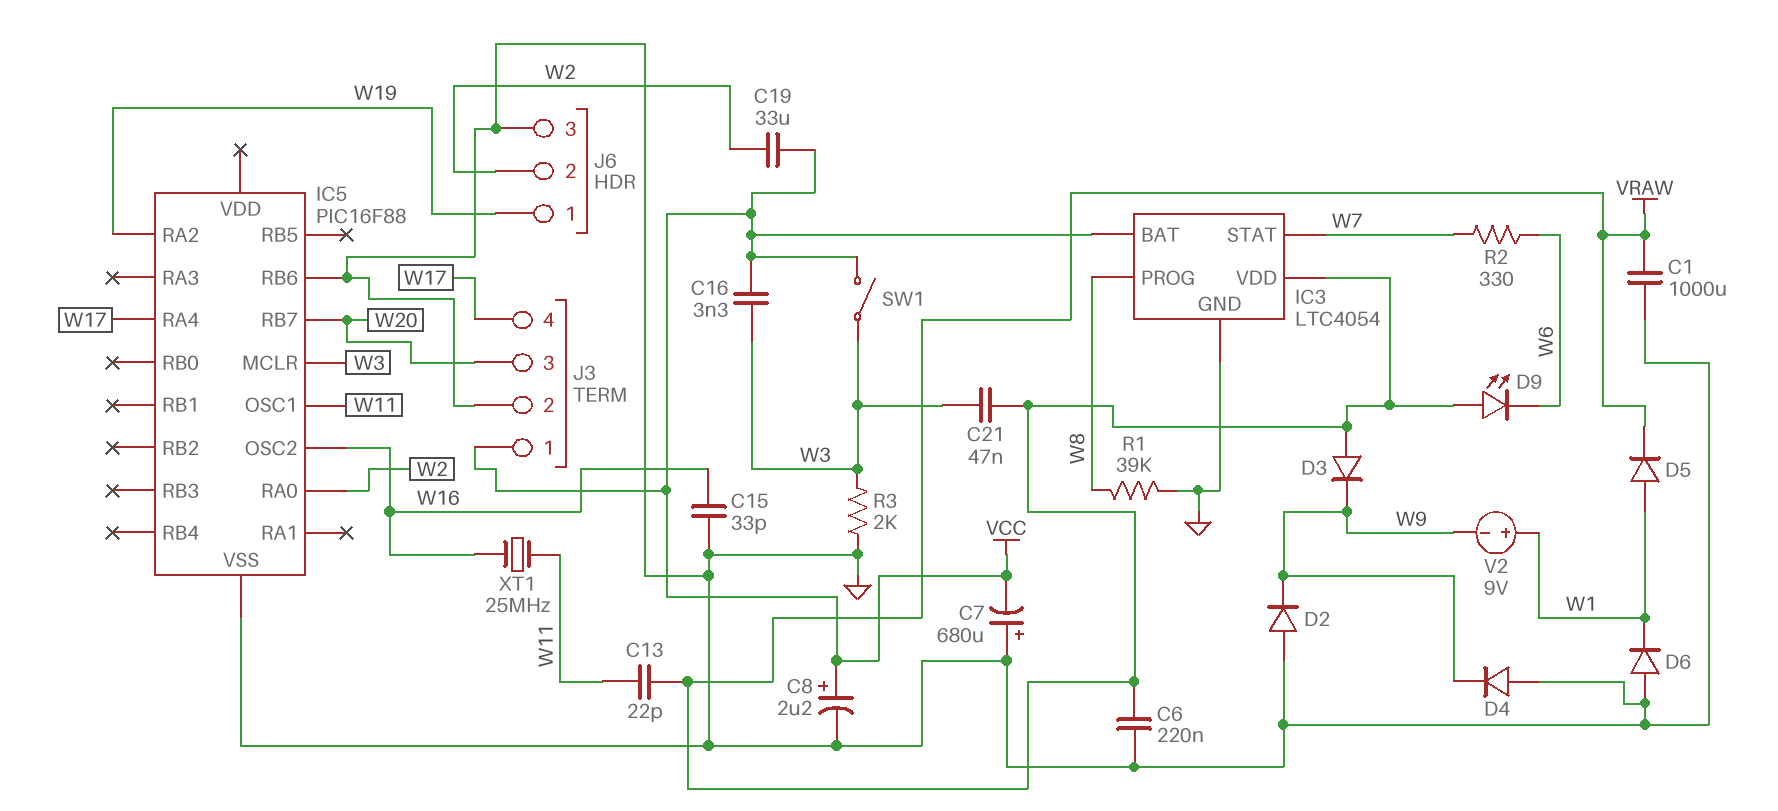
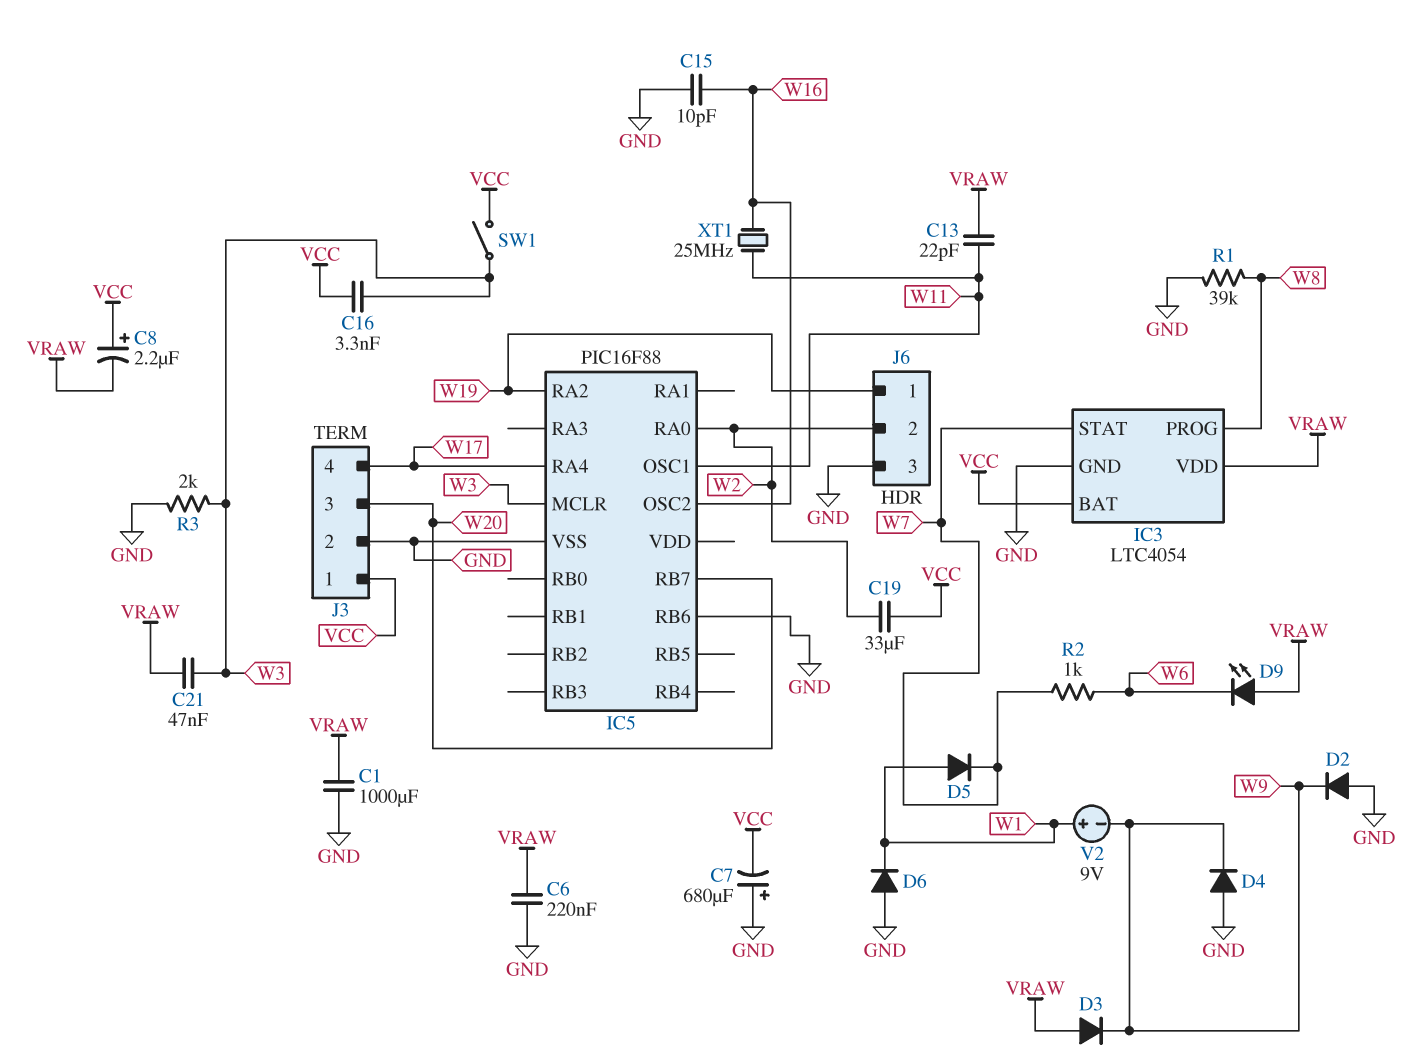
C8: 2.2uF (plus VCC, minus GND) -> 2.2uF (plus VCC, minus VRAW)
C15: 33pF (GND, W16) -> 10pF (GND, W16)
D5: diode (A W1, K VRAW) -> diode (A W1, K W7)
R2: 330 (W6, W7) -> 1k (W6, W7)

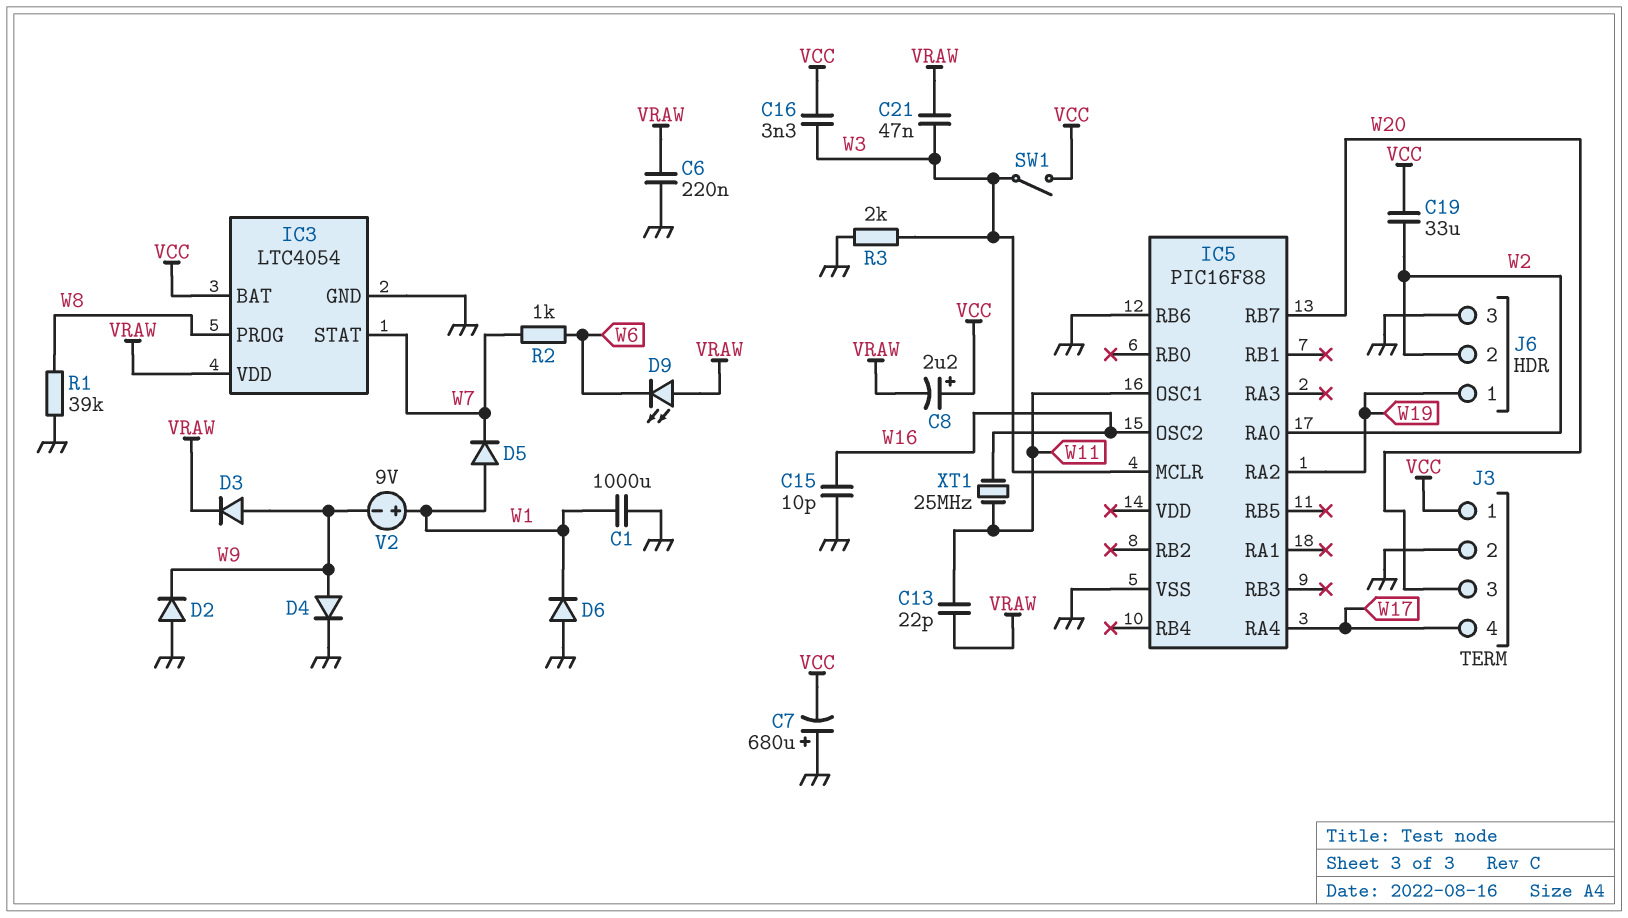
C1: 1000uF (GND, VRAW) -> 1000uF (GND, W1)
D3: diode (A VRAW, K W9) -> diode (A W9, K VRAW)
D4: diode (A GND, K W9) -> diode (A W9, K GND)

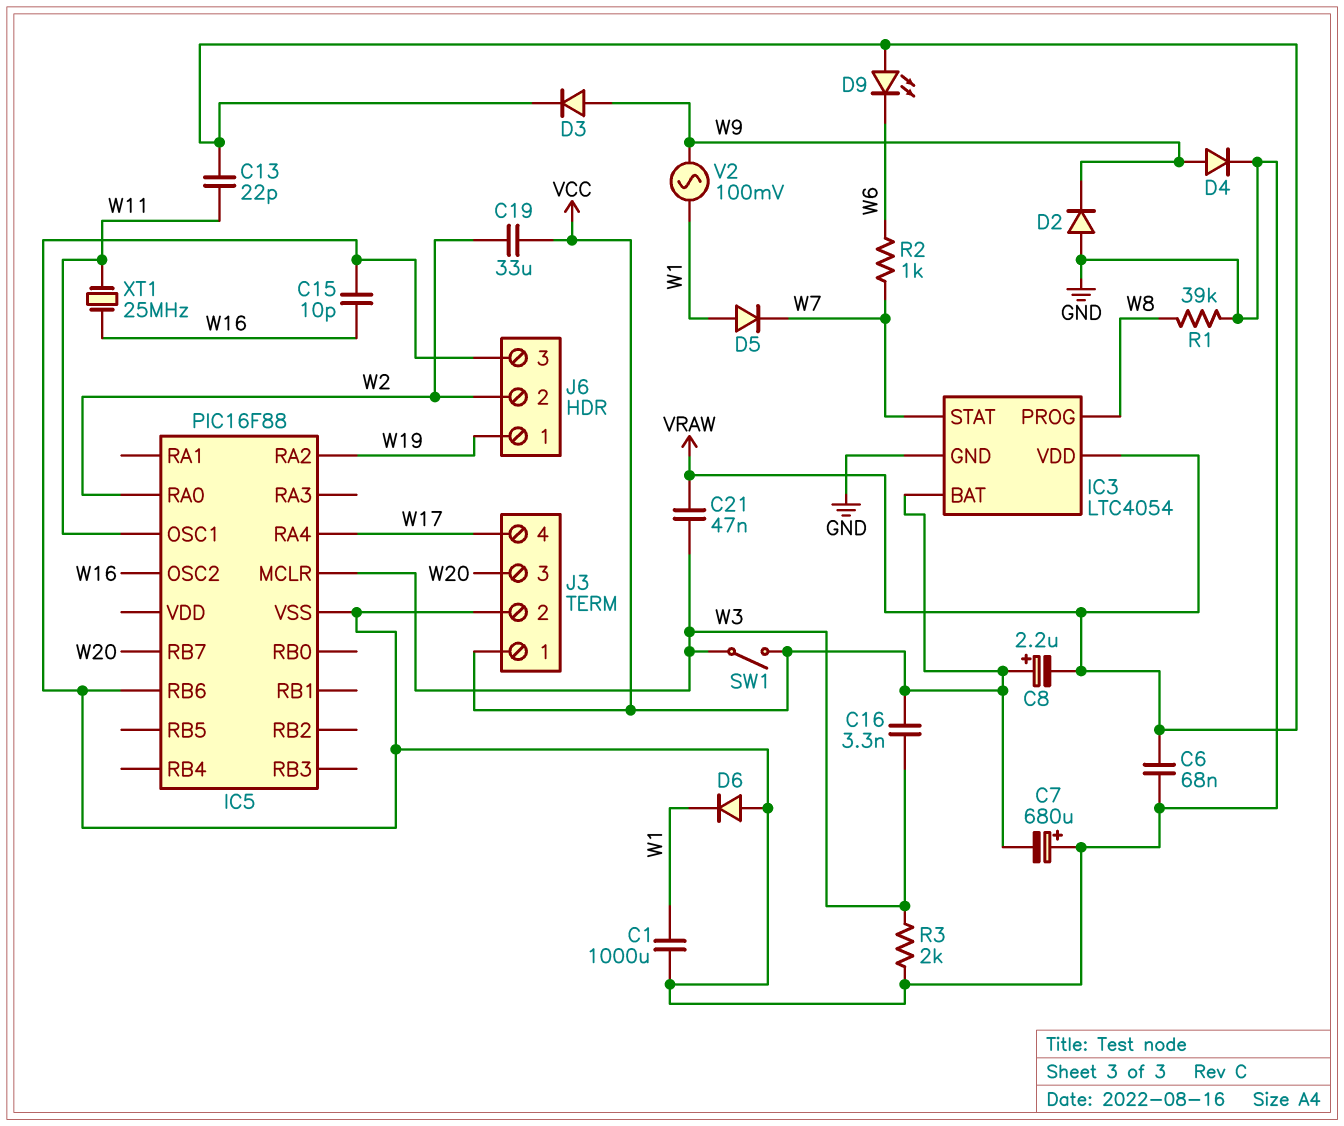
C6: 220nF (GND, VRAW) -> 68nF (GND, VRAW)
V2: 9V (plus W1, minus W9) -> AC 100mV (W1, W9)

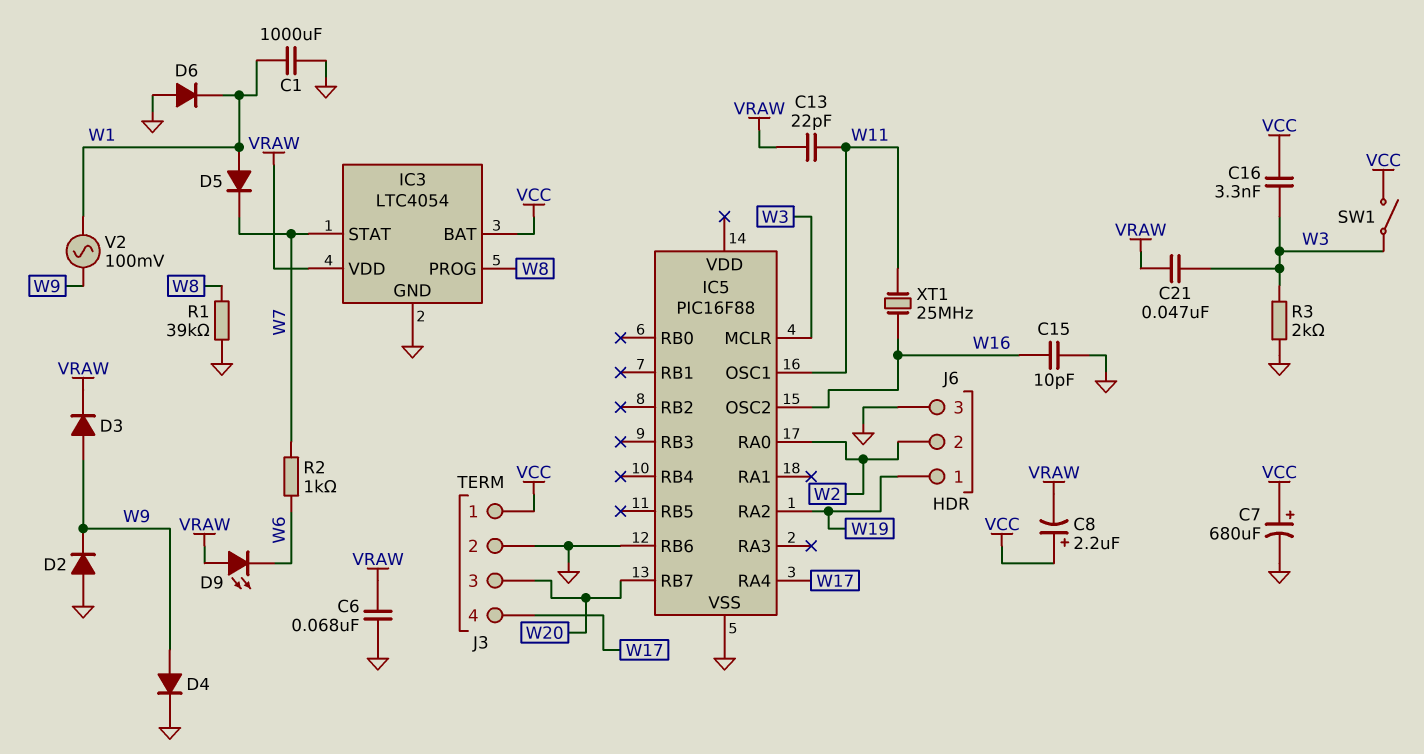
C7: 680uF (plus GND, minus VCC) -> 680uF (plus VCC, minus GND)
C19: 33uF (VCC, W2) -> none

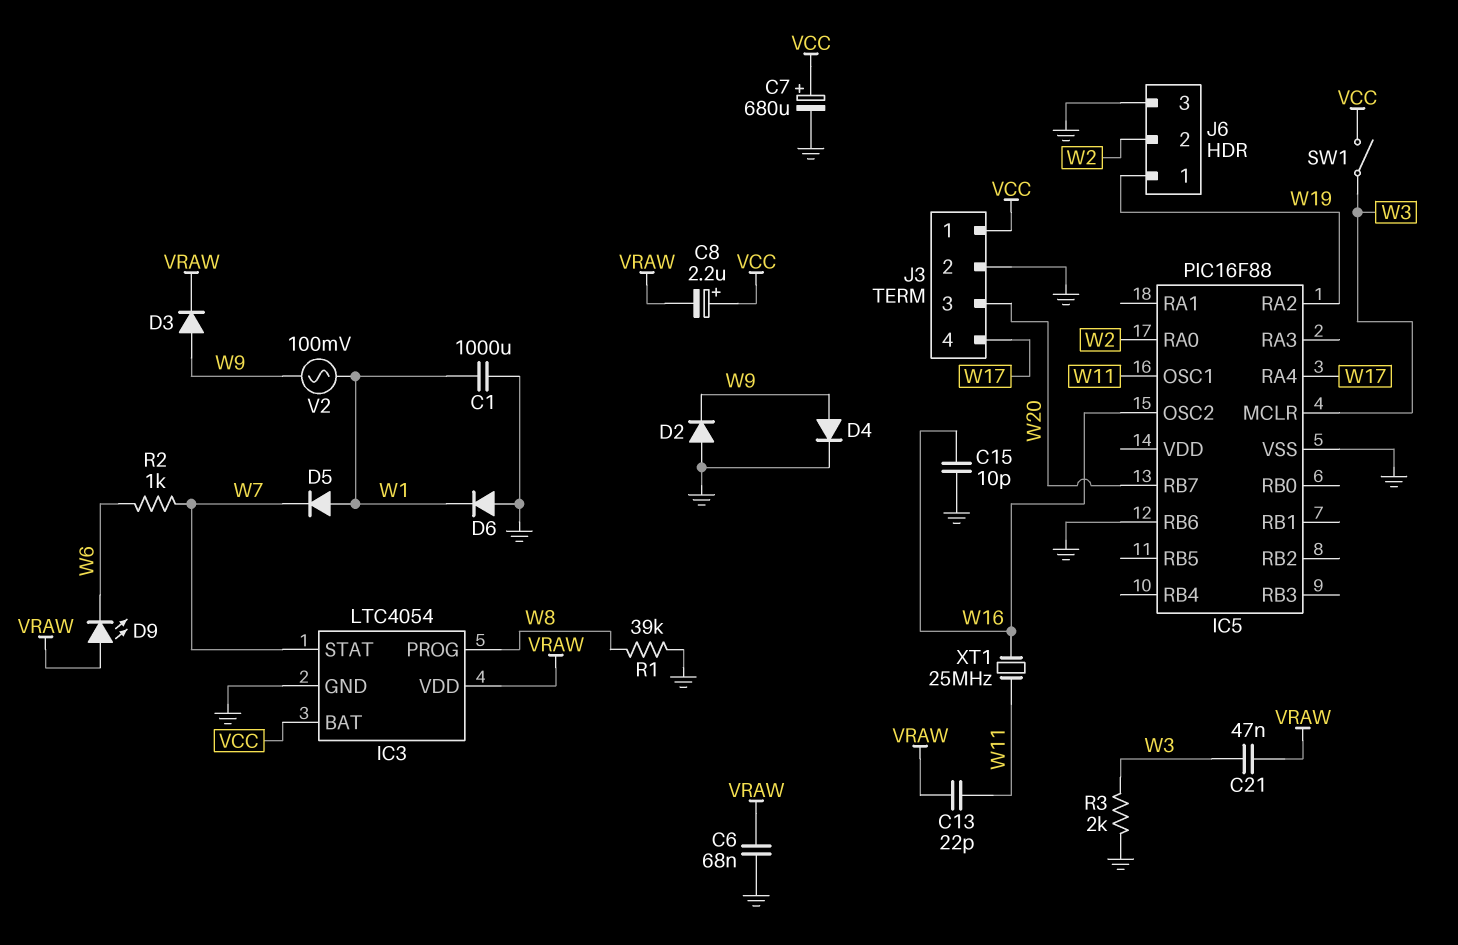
C16: 3.3nF (VCC, W3) -> none

